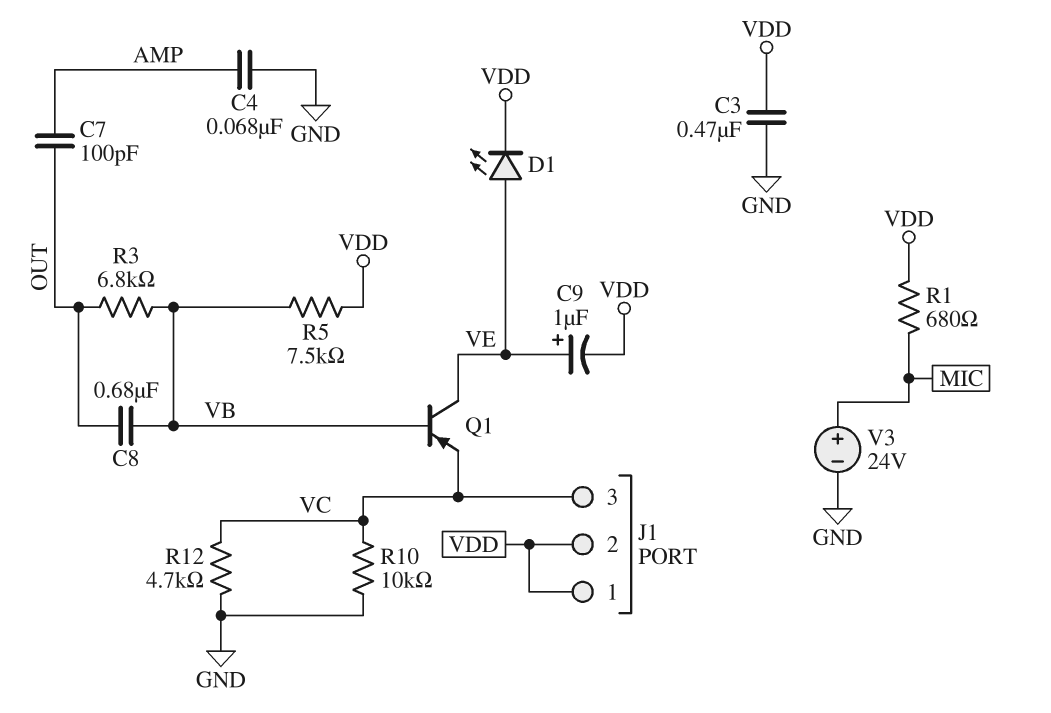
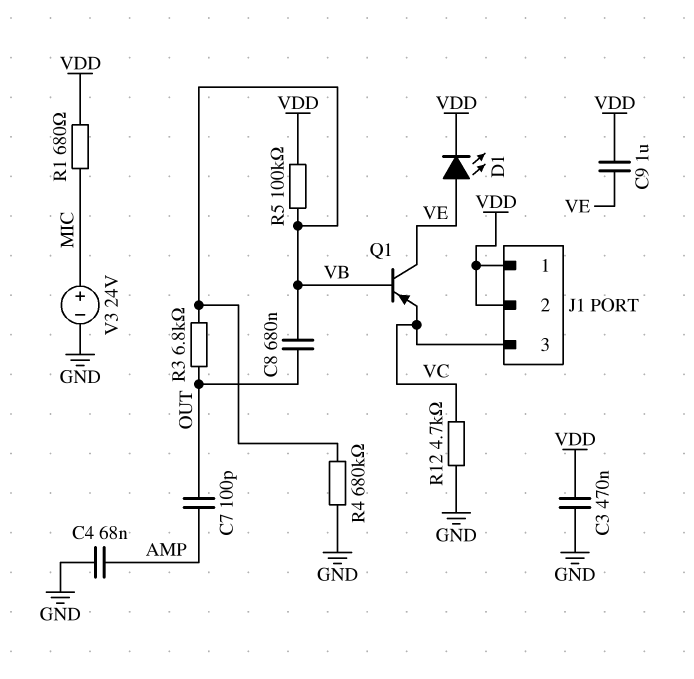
C9: 1uF (plus VE, minus VDD) -> 1uF (VDD, VE)
R4: none -> 680k (GND, VB)
R5: 7.5k (VB, VDD) -> 100k (VB, VDD)
R10: 10k (GND, VC) -> none

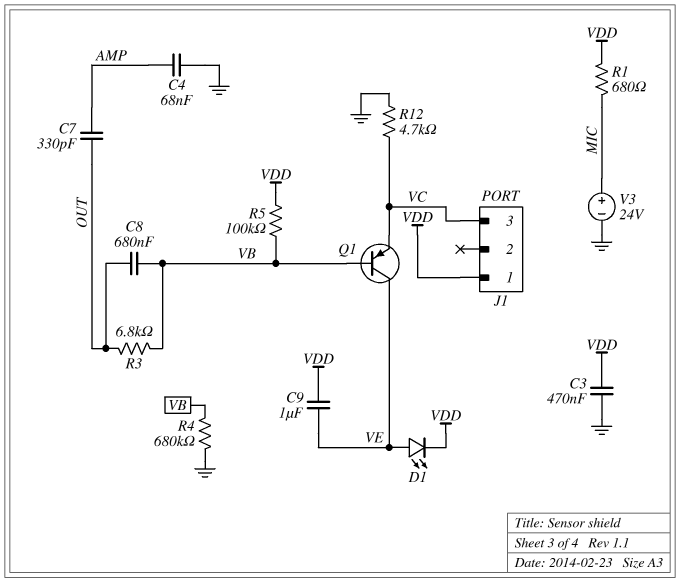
C7: 100pF (AMP, OUT) -> 330pF (AMP, OUT)
J1 pin 2: VDD -> none

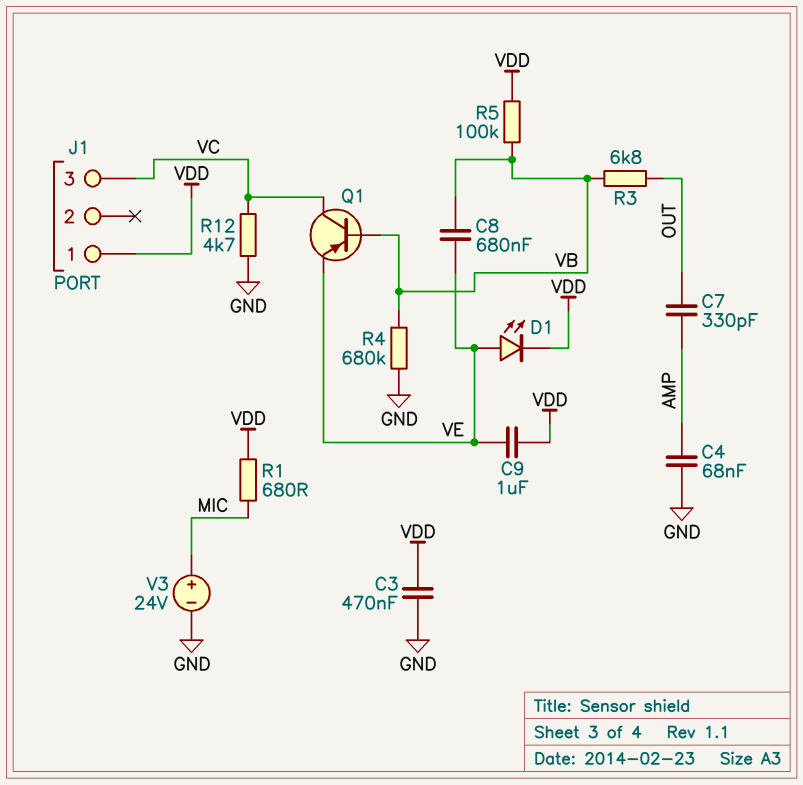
C8: 680nF (OUT, VB) -> 680nF (VB, VE)
Q1: PNP (B VB, C VE, E VC) -> PNP (B VB, C VC, E VE)

